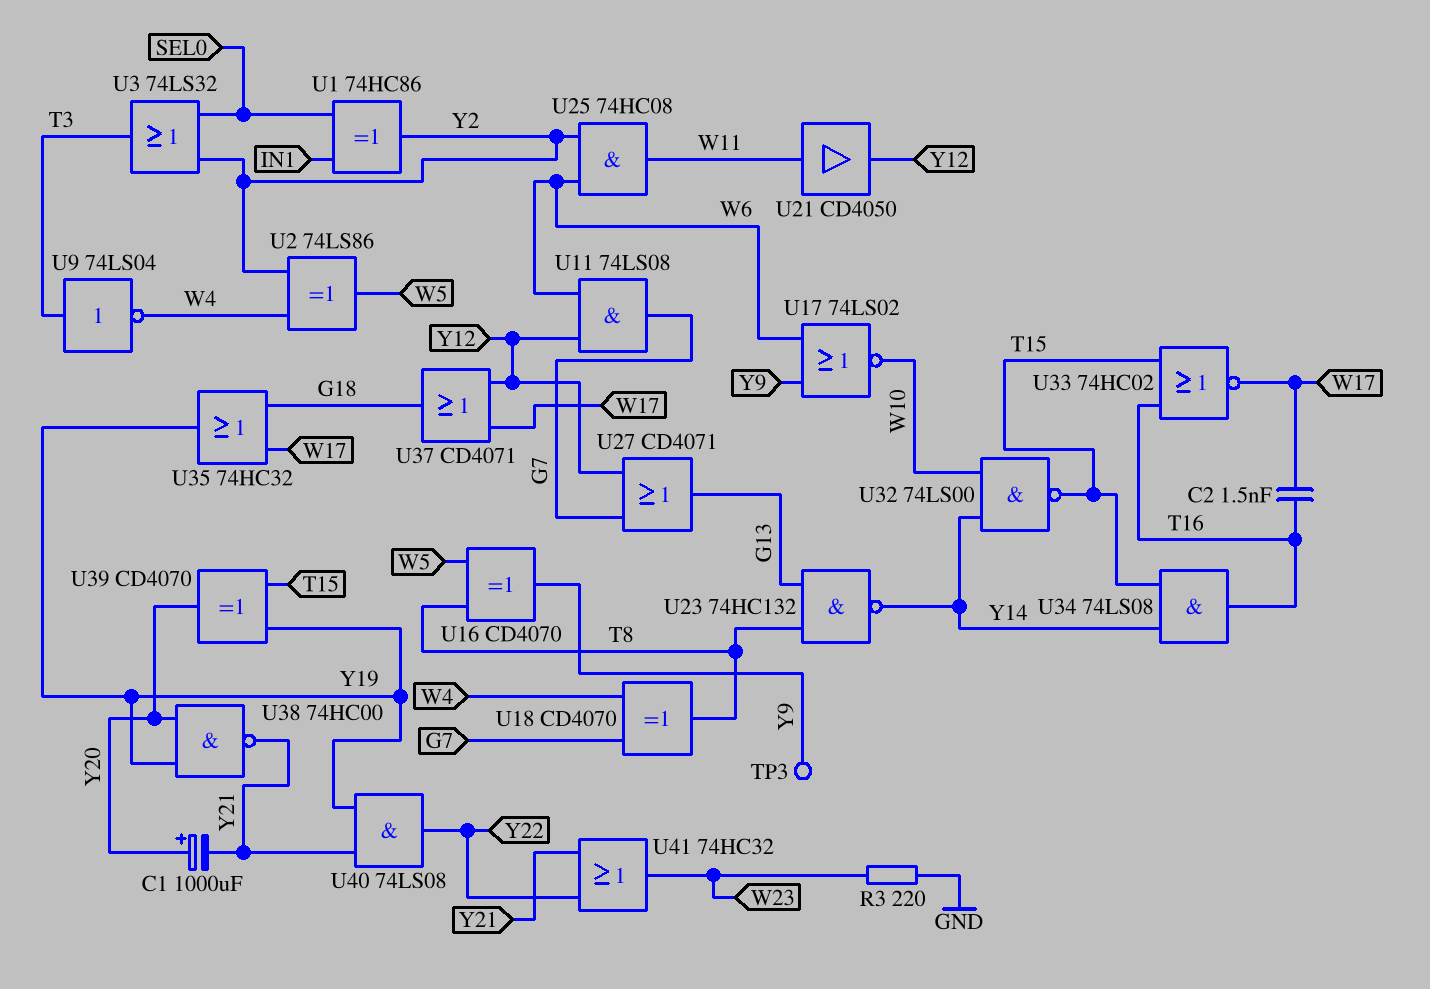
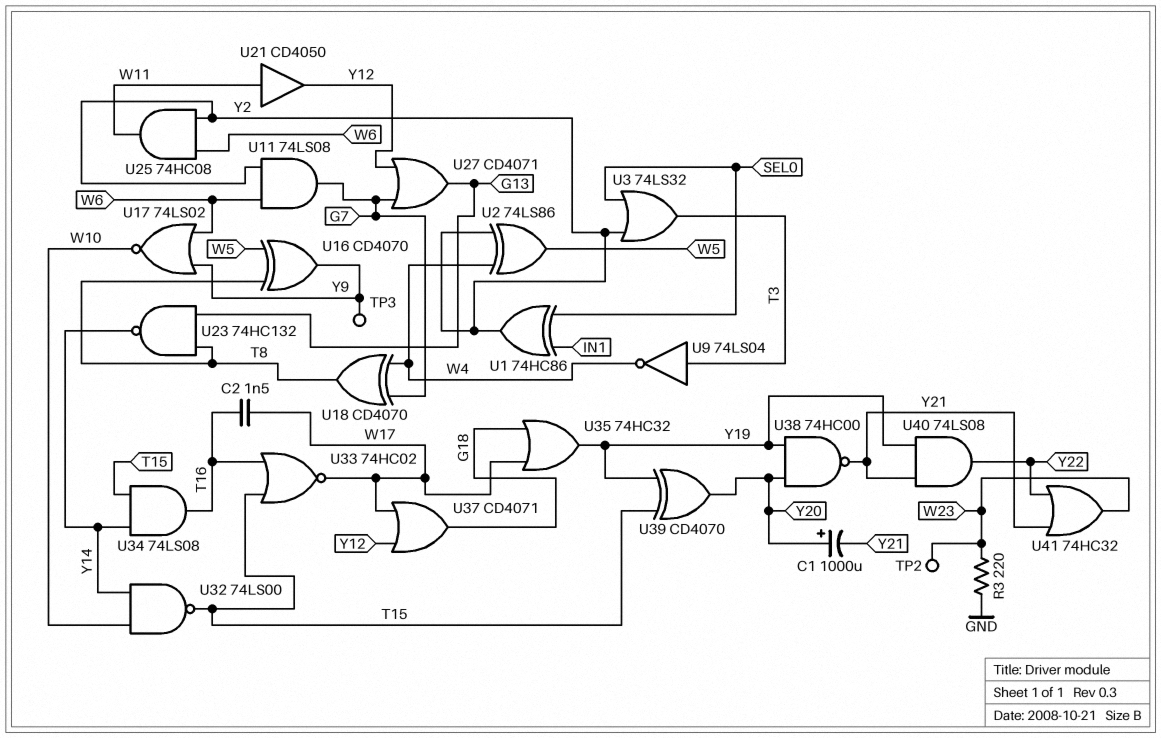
TP2: none -> test point (W23)
U11: AND 74LS08 (in W6, in Y12, out G7) -> AND 74LS08 (in W6, in Y2, out G7)

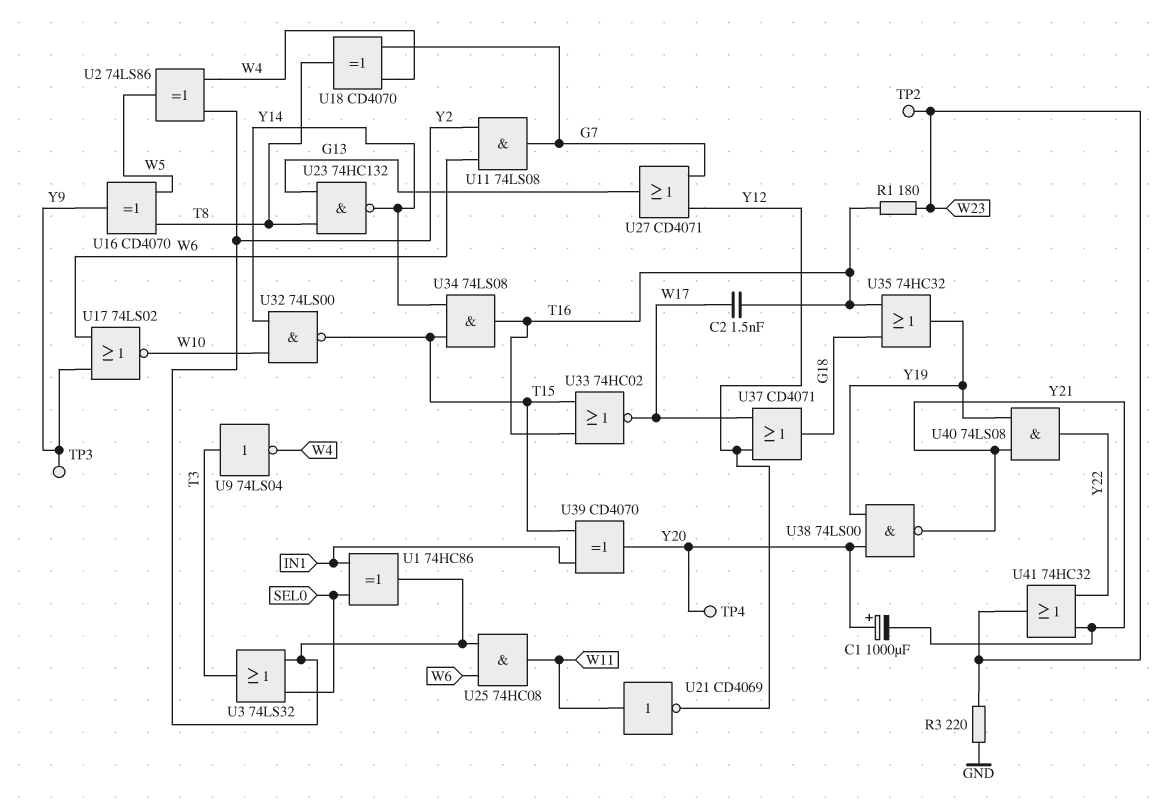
R1: none -> 180 (T16, W23)
TP4: none -> test point (Y20)
U21: buffer CD4050 (in W11, out Y12) -> NOT CD4069 (in W11, out Y12)
U35: OR 74HC32 (in G18, in W17, out Y19) -> OR 74HC32 (in G18, in T16, out Y19)
U38: NAND 74HC00 (in Y19, in Y20, out Y21) -> NAND 74LS00 (in Y19, in Y20, out Y21)
U39: XOR CD4070 (in T15, in Y19, out Y20) -> XOR CD4070 (in IN1, in T15, out Y20)

